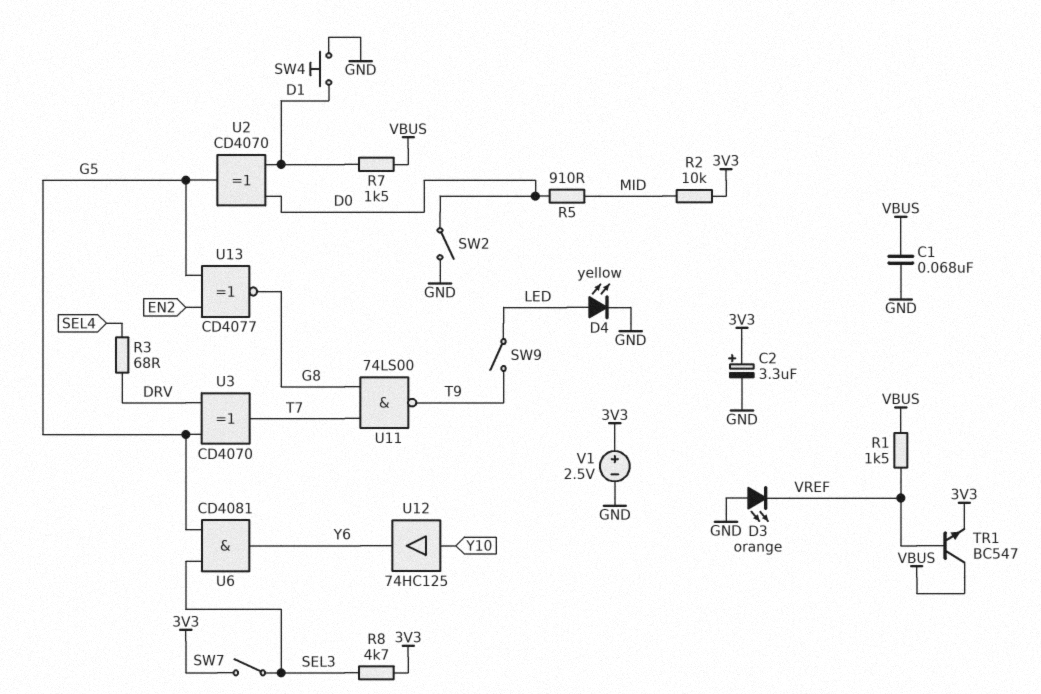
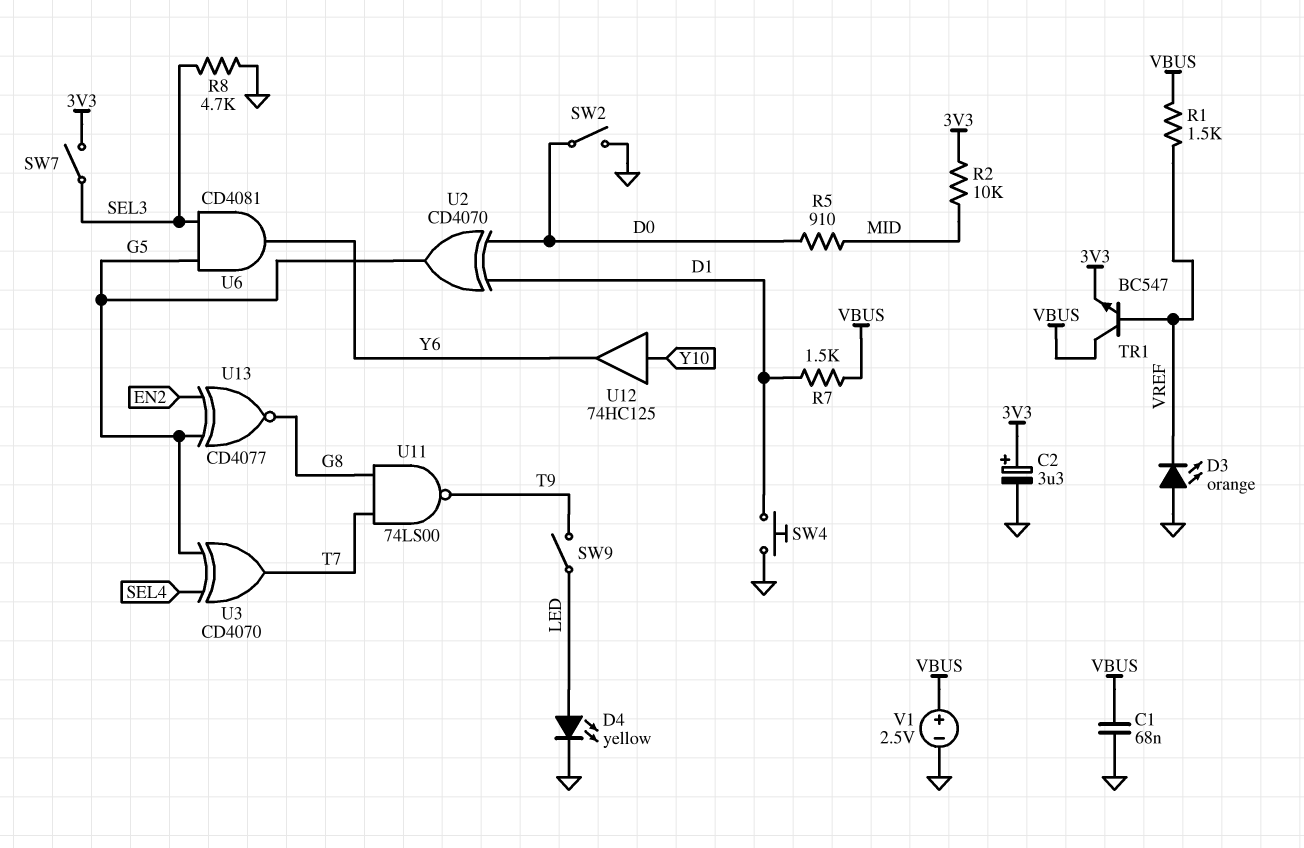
R3: 68 (DRV, SEL4) -> none
R8: 4.7k (3V3, SEL3) -> 4.7k (GND, SEL3)
U3: XOR CD4070 (in DRV, in G5, out T7) -> XOR CD4070 (in G5, in SEL4, out T7)
V1: 2.5V (plus 3V3, minus GND) -> 2.5V (plus VBUS, minus GND)

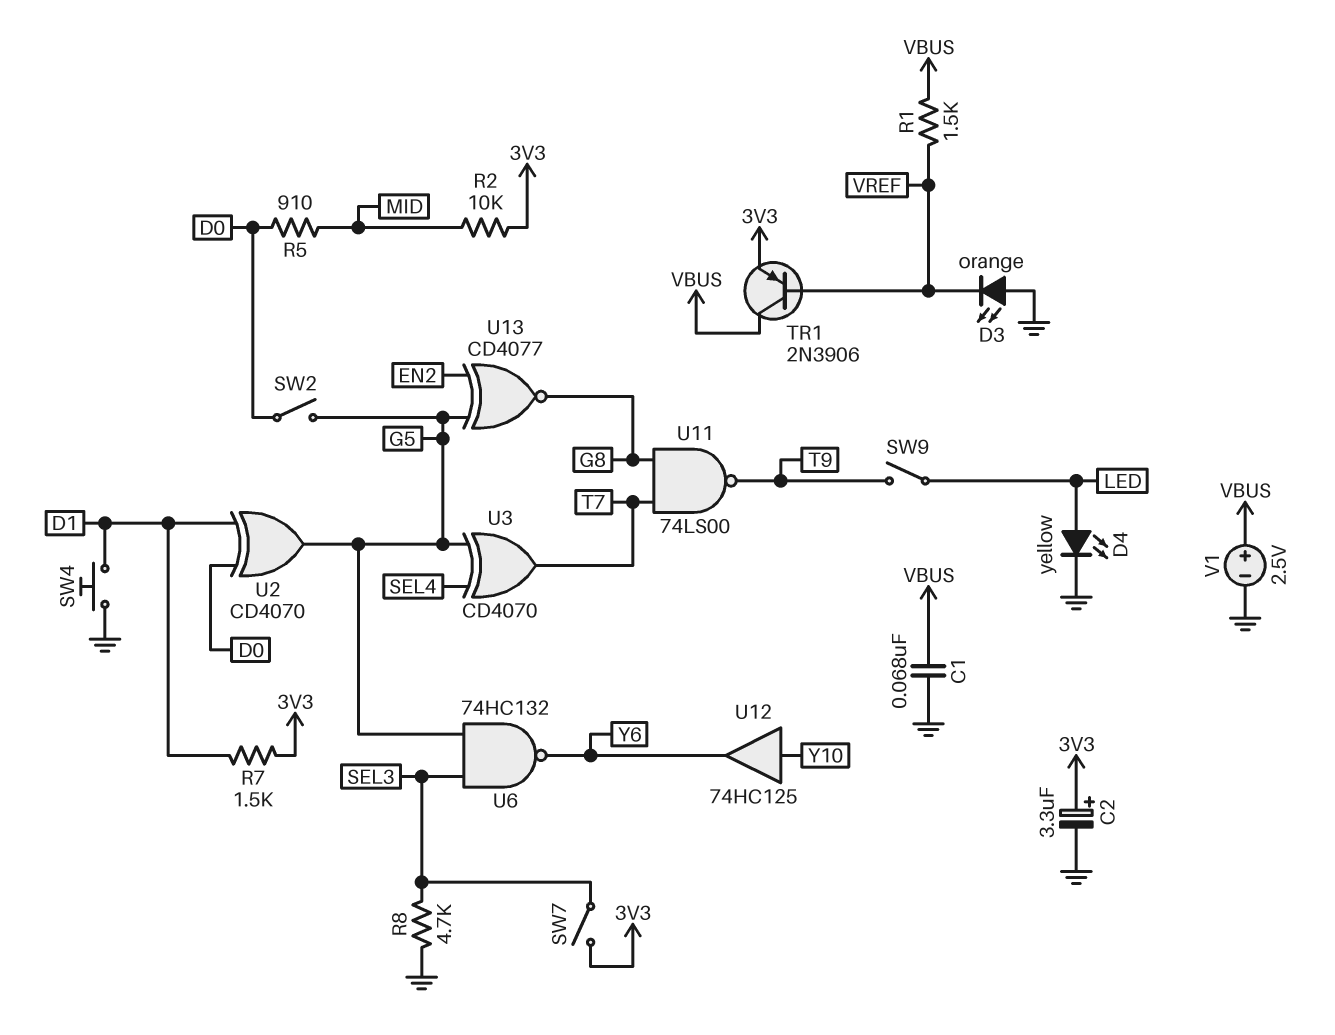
R7: 1.5k (D1, VBUS) -> 1.5k (3V3, D1)
SW2: switch (D0, GND) -> switch (D0, G5)
TR1: NPN BC547 (B VREF, C VBUS, E 3V3) -> PNP 2N3906 (B VREF, C VBUS, E 3V3)
U6: AND CD4081 (in G5, in SEL3, out Y6) -> NAND 74HC132 (in G5, in SEL3, out Y6)

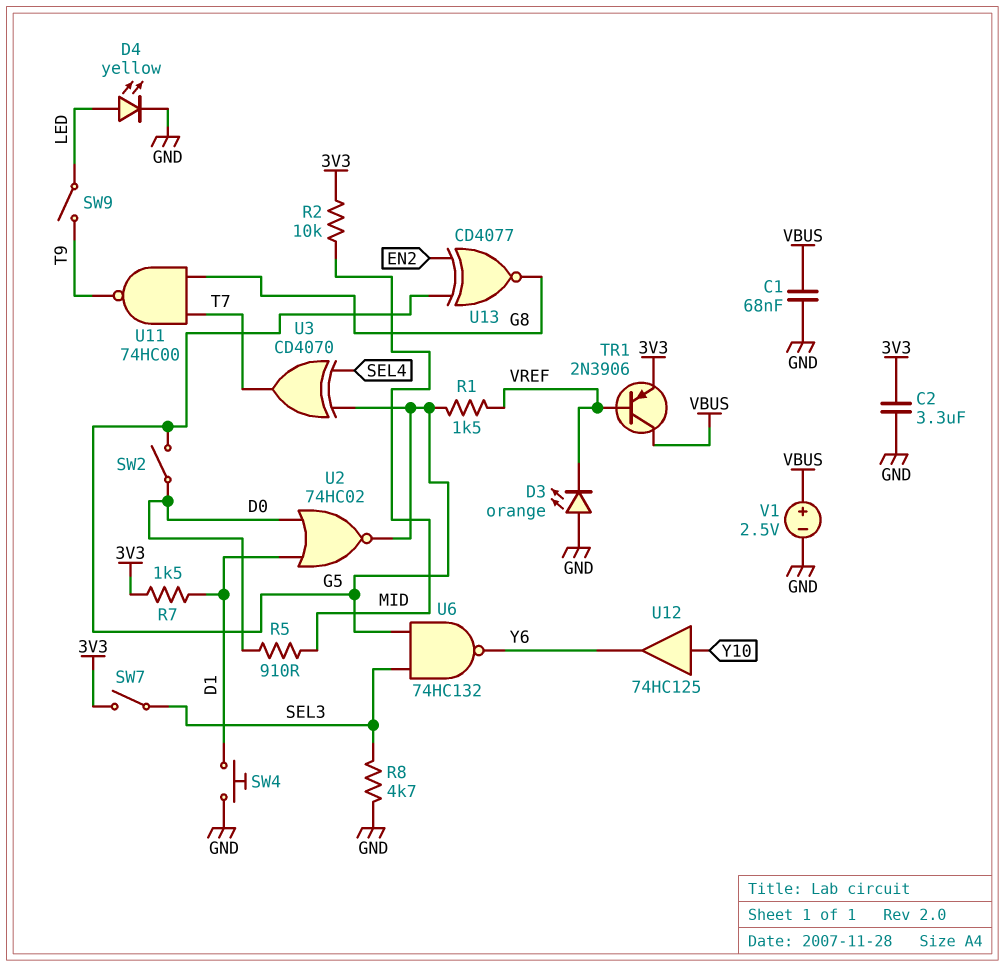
C2: 3.3uF (plus 3V3, minus GND) -> 3.3uF (3V3, GND)
R1: 1.5k (VBUS, VREF) -> 1.5k (G5, VREF)
U2: XOR CD4070 (in D0, in D1, out G5) -> NOR 74HC02 (in D0, in D1, out G5)
U11: NAND 74LS00 (in G8, in T7, out T9) -> NAND 74HC00 (in G8, in T7, out T9)

